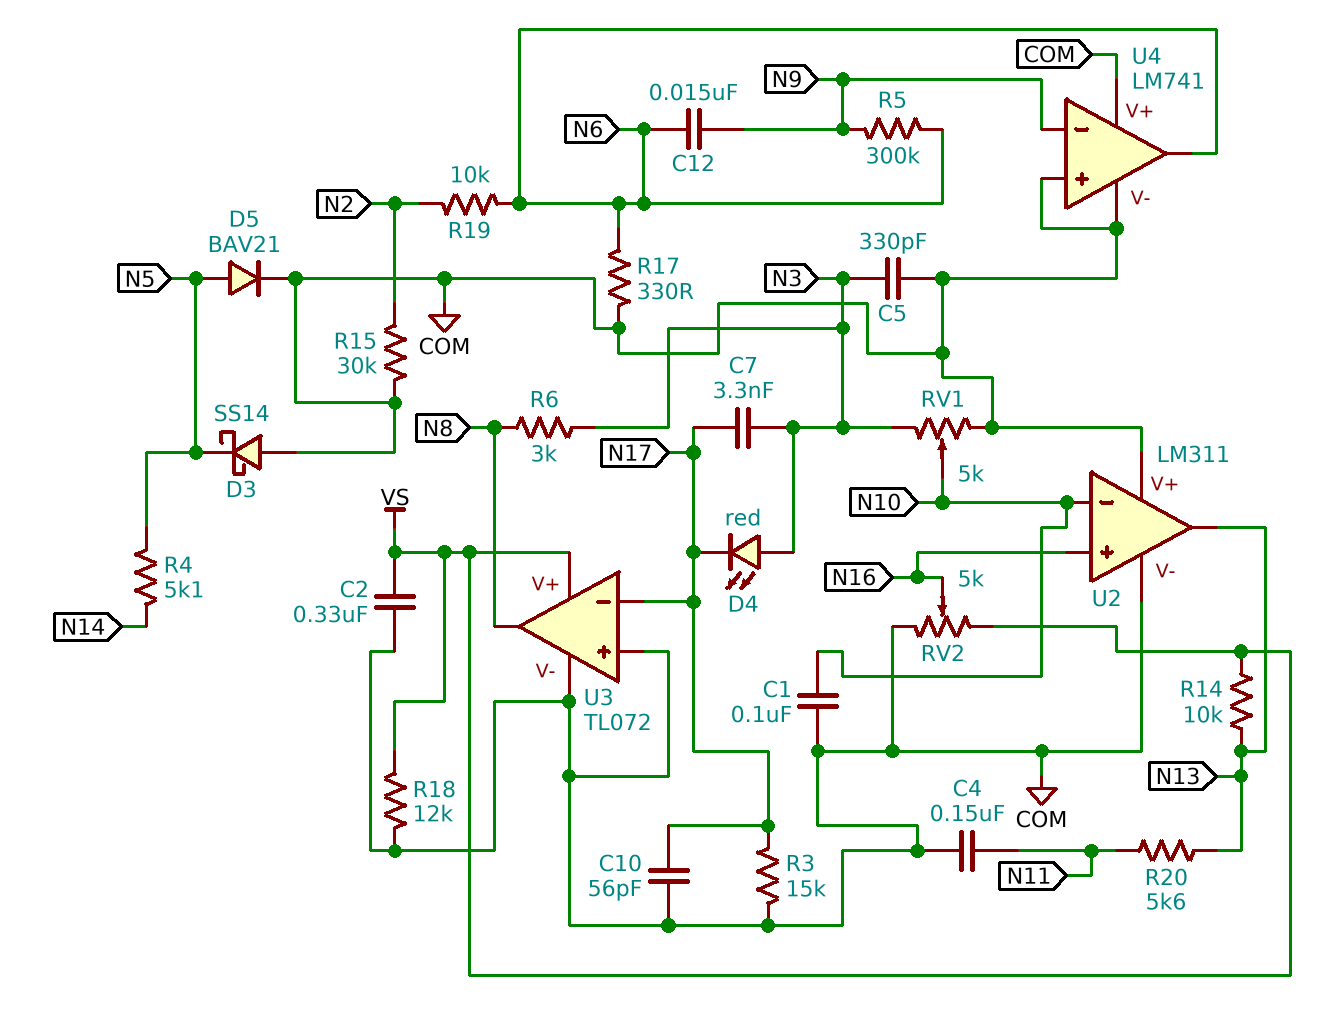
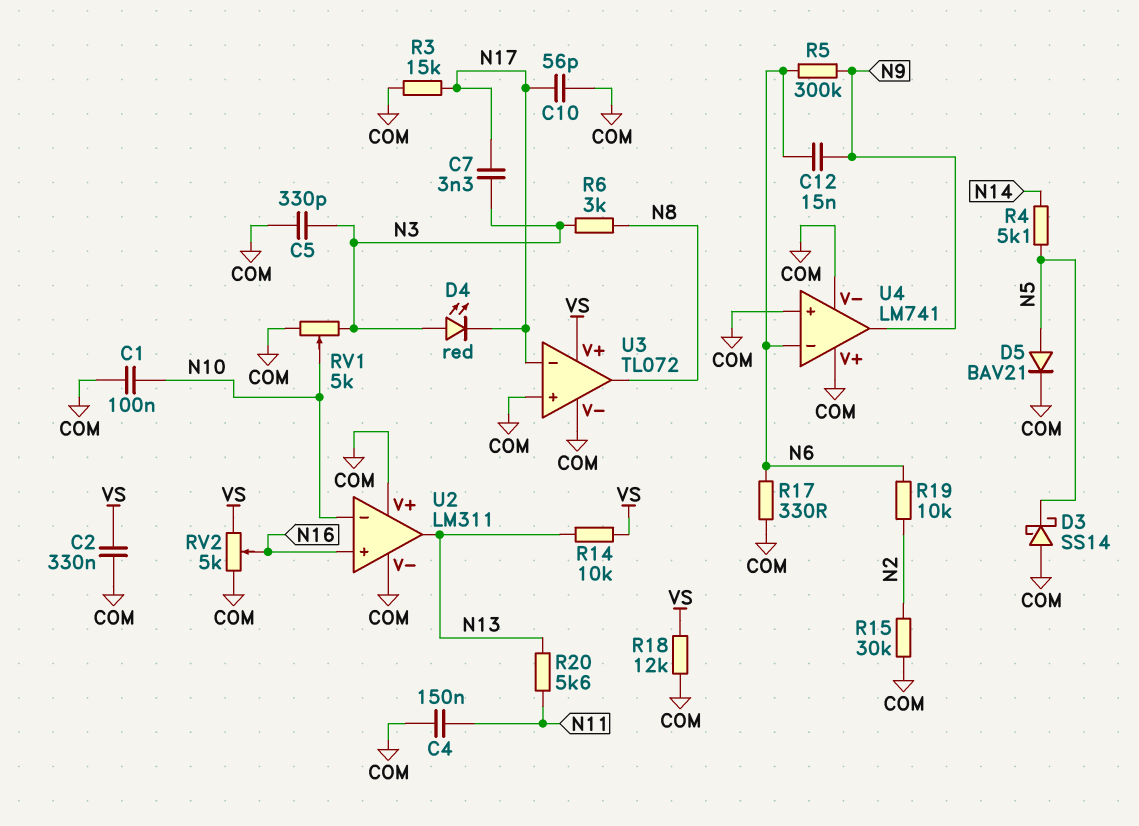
U4 pin in-: N9 -> N6
U4 pin out: N6 -> N9

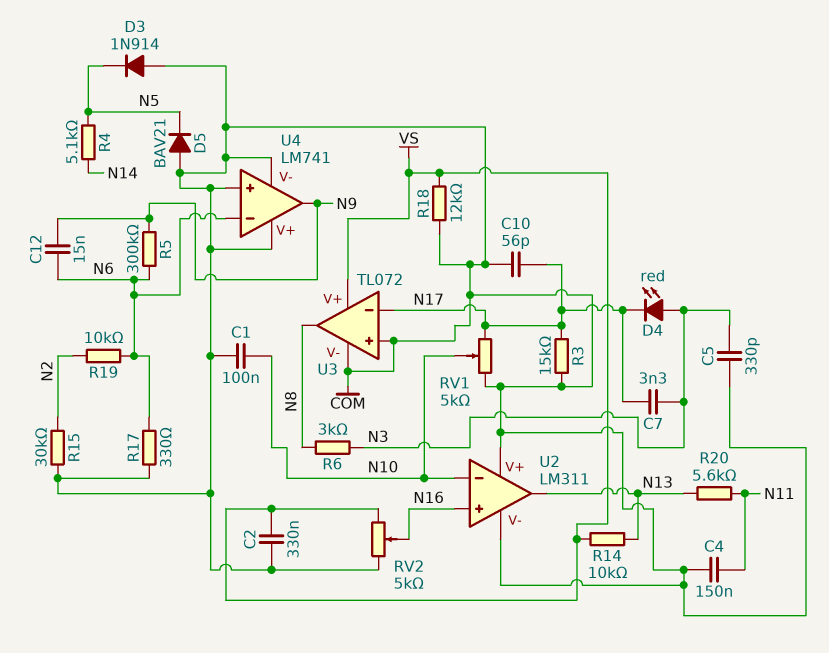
D3: schottky SS14 (A COM, K N5) -> diode 1N914 (A COM, K N5)
D5: diode BAV21 (A N5, K COM) -> diode BAV21 (A COM, K N5)
RV1: 5k (COM, N3, wiper N10) -> 5k (COM, N17, wiper N10)

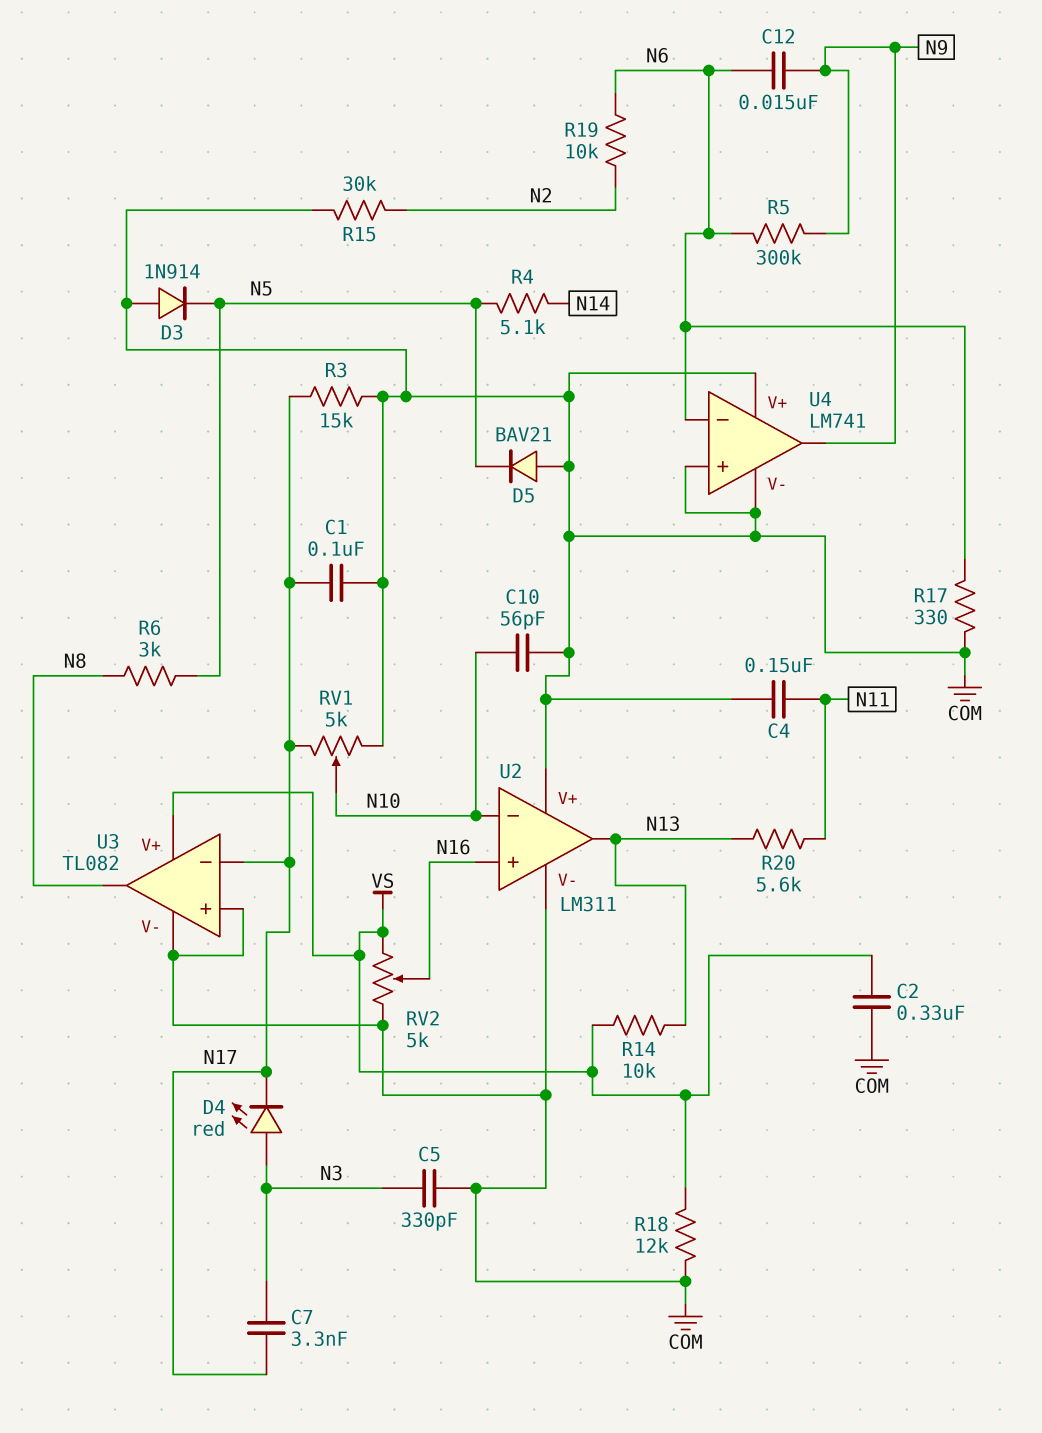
C1: 100nF (COM, N10) -> 100nF (COM, N17)
C10: 56pF (COM, N17) -> 56pF (COM, N10)
R6: 3k (N3, N8) -> 3k (N5, N8)
U3: TL072 -> TL082

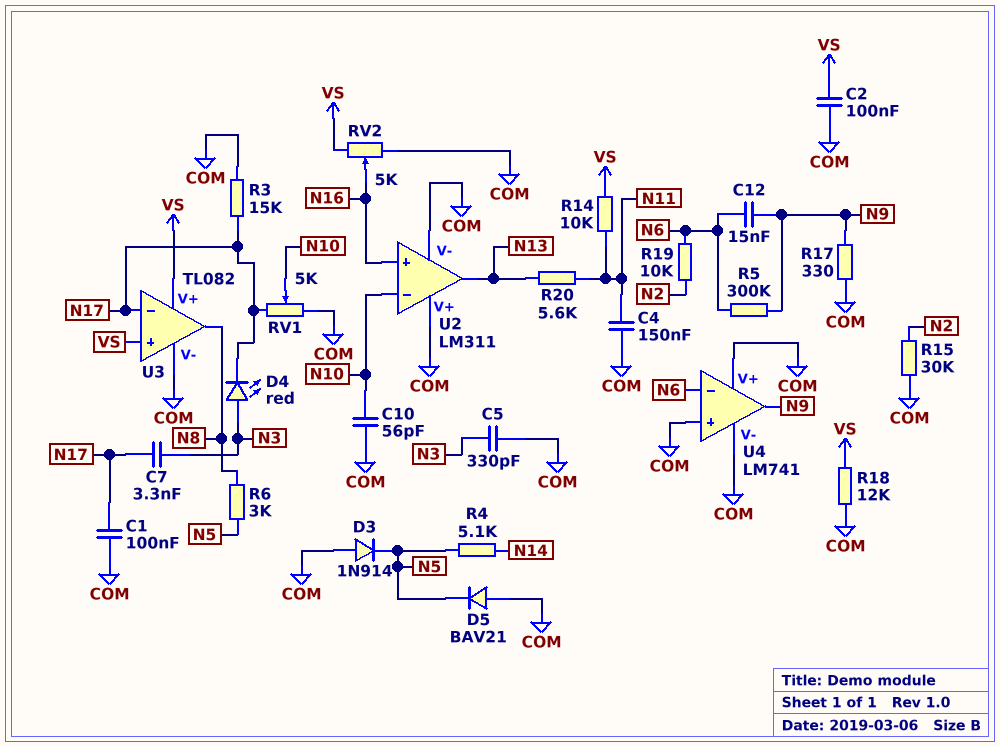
C2: 330nF (COM, VS) -> 100nF (COM, VS)
R14: 10k (N13, VS) -> 10k (N11, VS)
R17: 330 (COM, N6) -> 330 (COM, N9)
U3 pin in+: COM -> VS

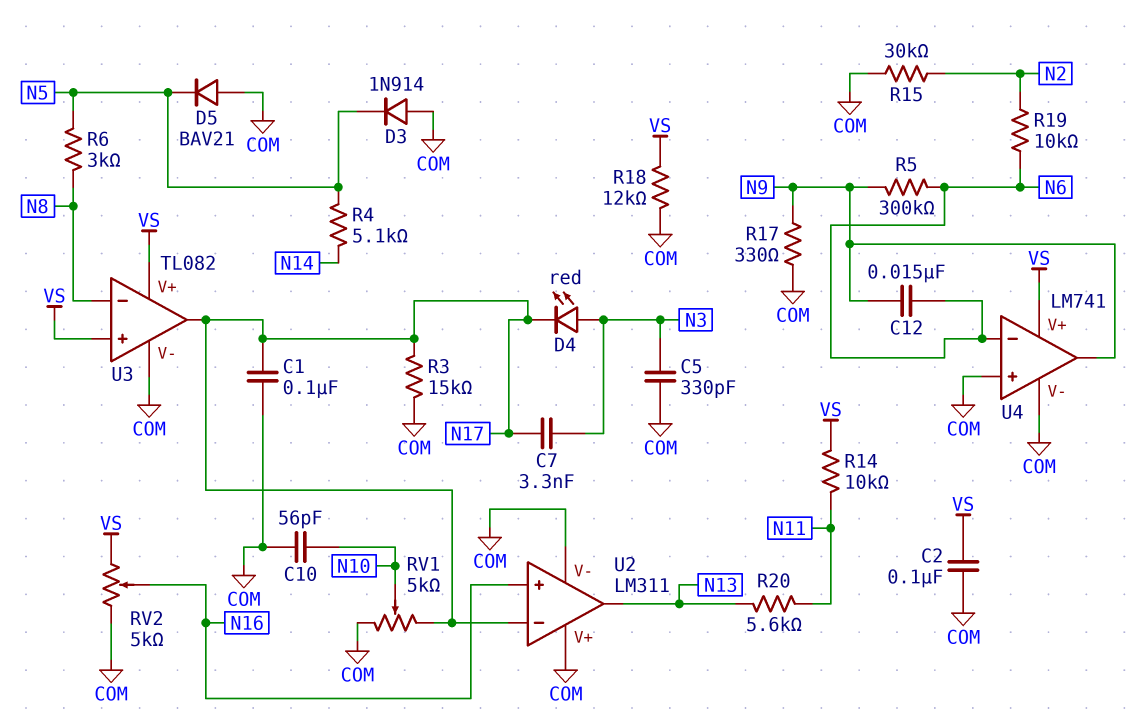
C4: 150nF (COM, N11) -> none
U2 pin in-: N10 -> N17
U3 pin in-: N17 -> N8
U3 pin out: N8 -> N17
U4 pin V+: COM -> VS

